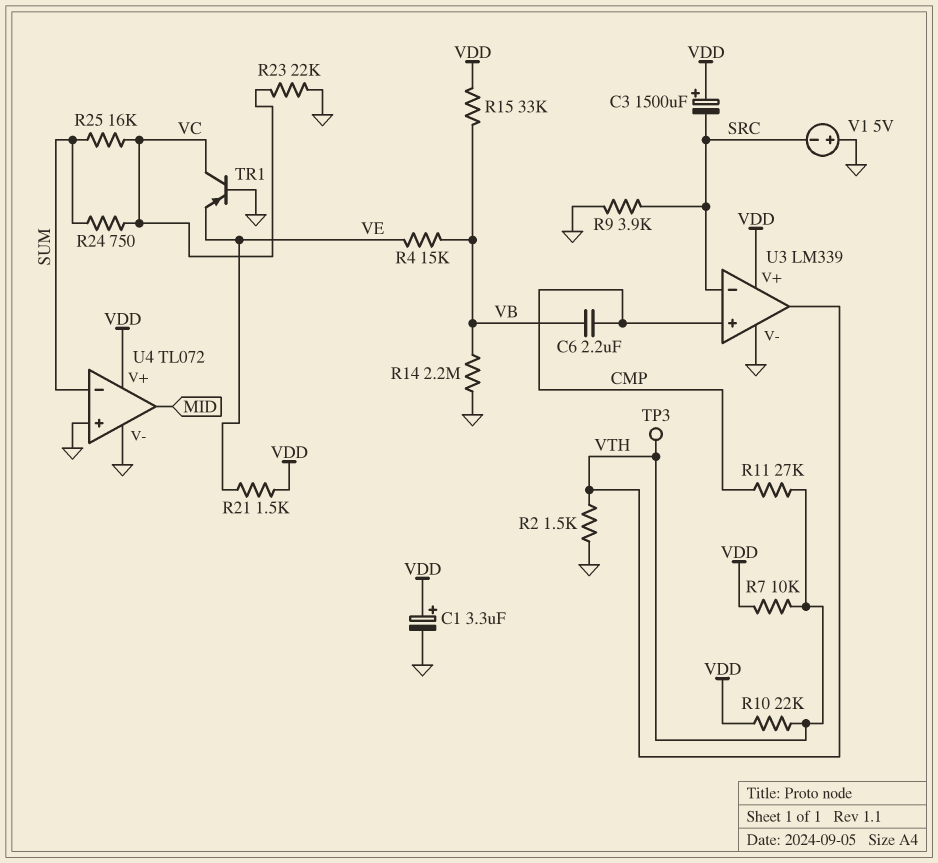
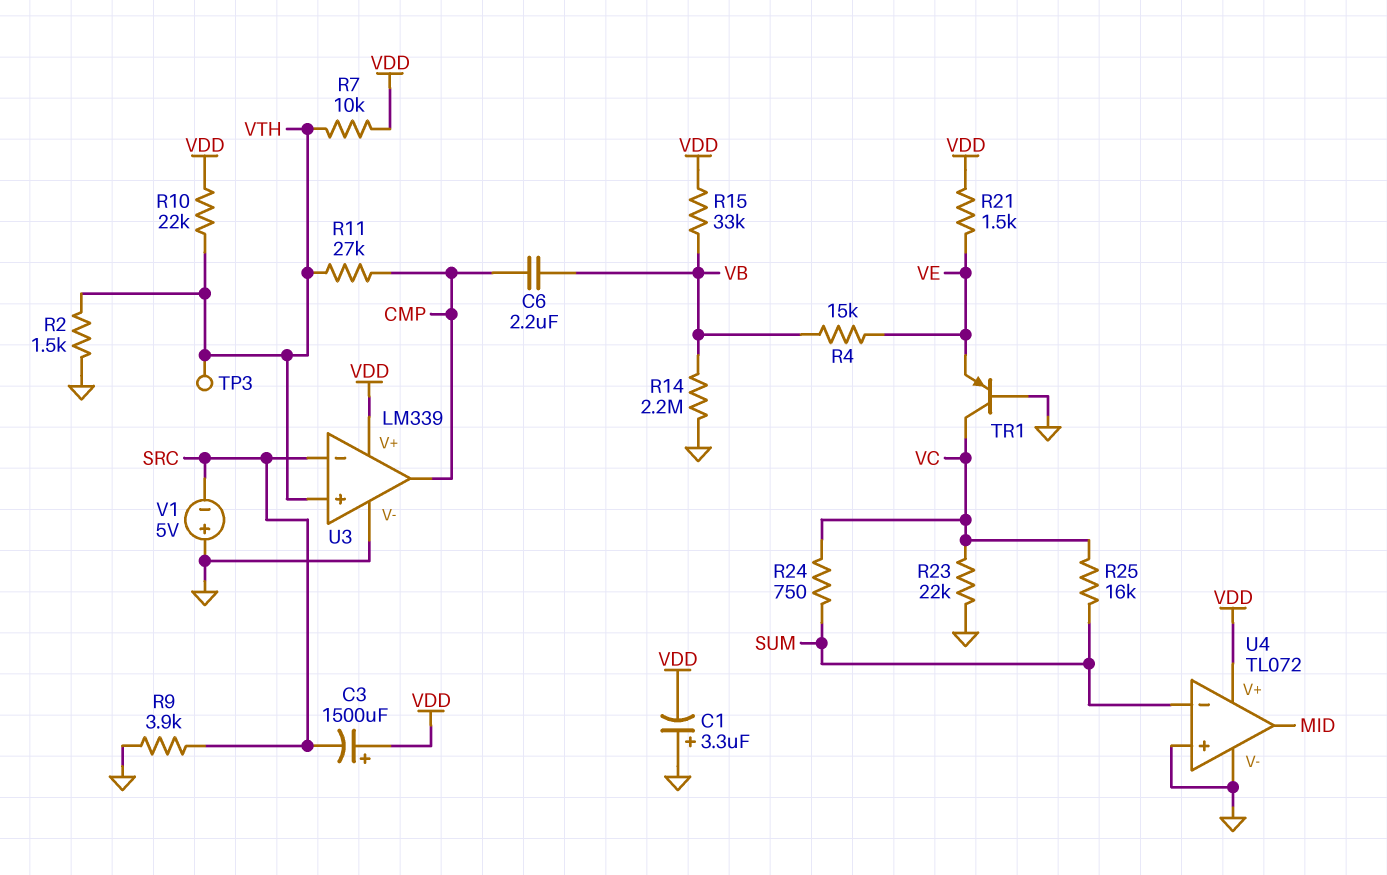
C1: 3.3uF (plus VDD, minus GND) -> 3.3uF (plus GND, minus VDD)
U3 pin in+: CMP -> VTH
U3 pin out: VTH -> CMP

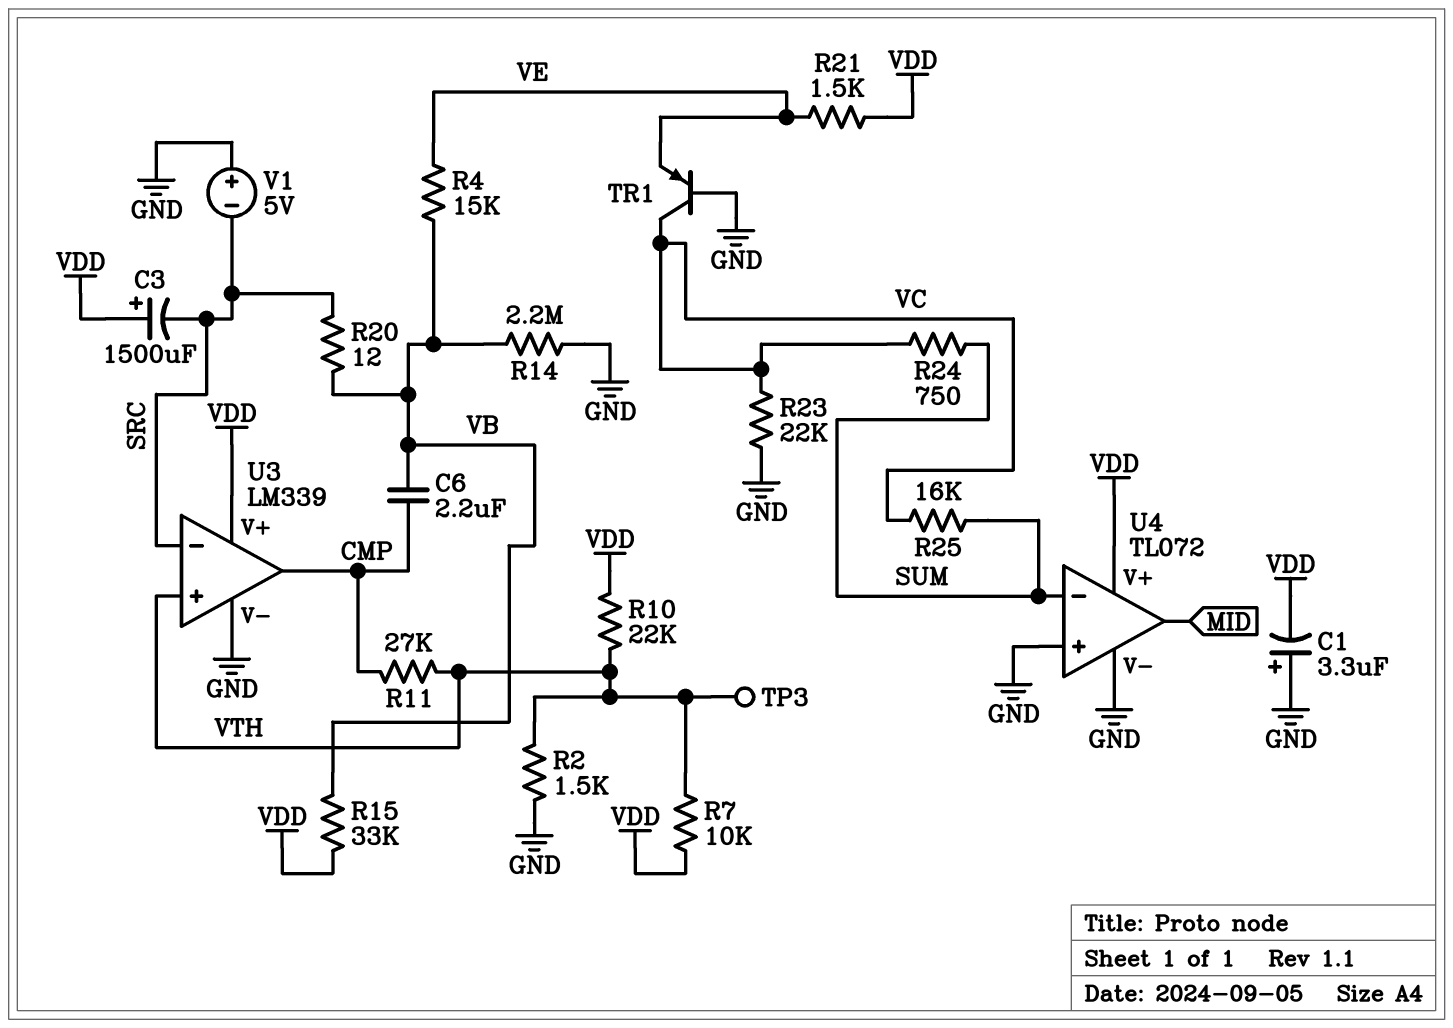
R9: 3.9k (GND, SRC) -> none
R20: none -> 12 (SRC, VB)

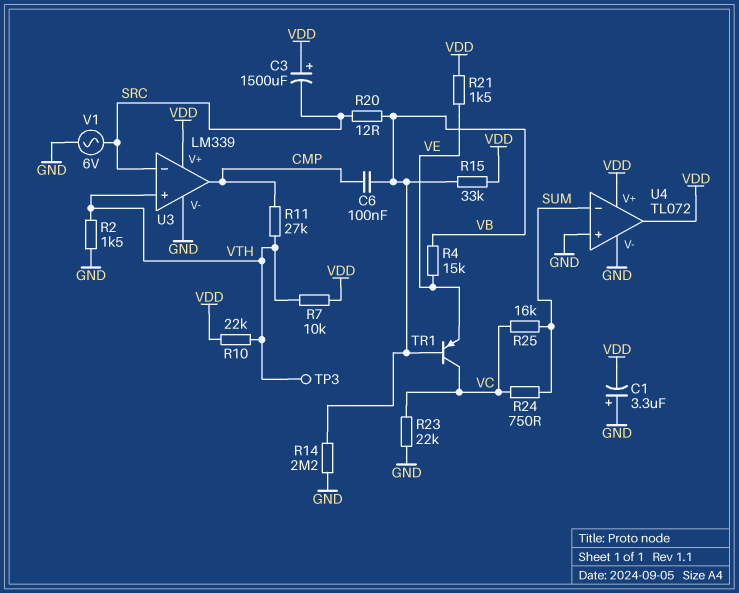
C6: 2.2uF (CMP, VB) -> 100nF (CMP, VB)
TR1: PNP (B GND, C VC, E VE) -> PNP (B VB, C VC, E VE)
U4 pin out: MID -> VDD
V1: 5V (plus GND, minus SRC) -> AC 6V (GND, SRC)

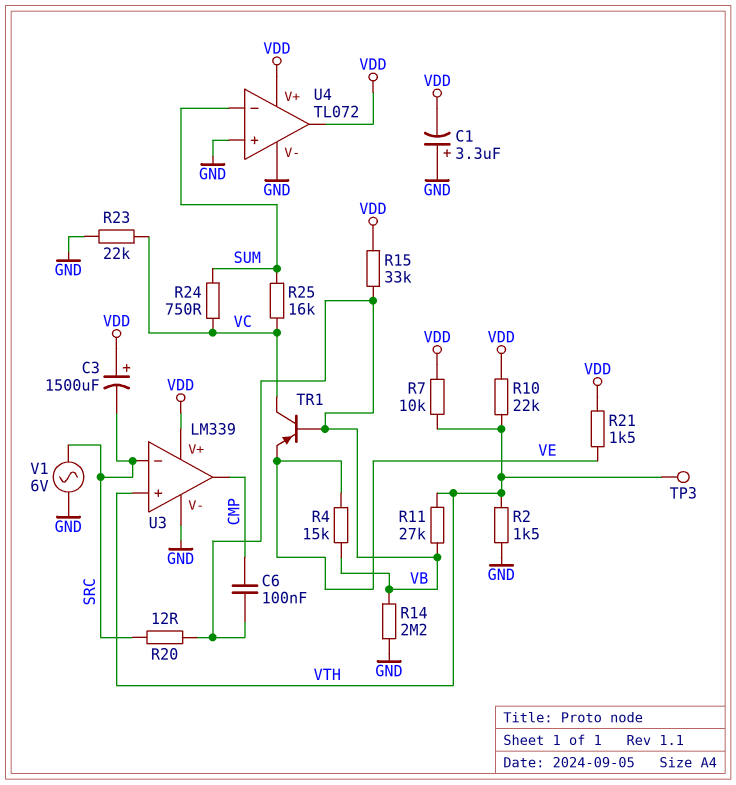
R11: 27k (CMP, VTH) -> 27k (VB, VTH)

